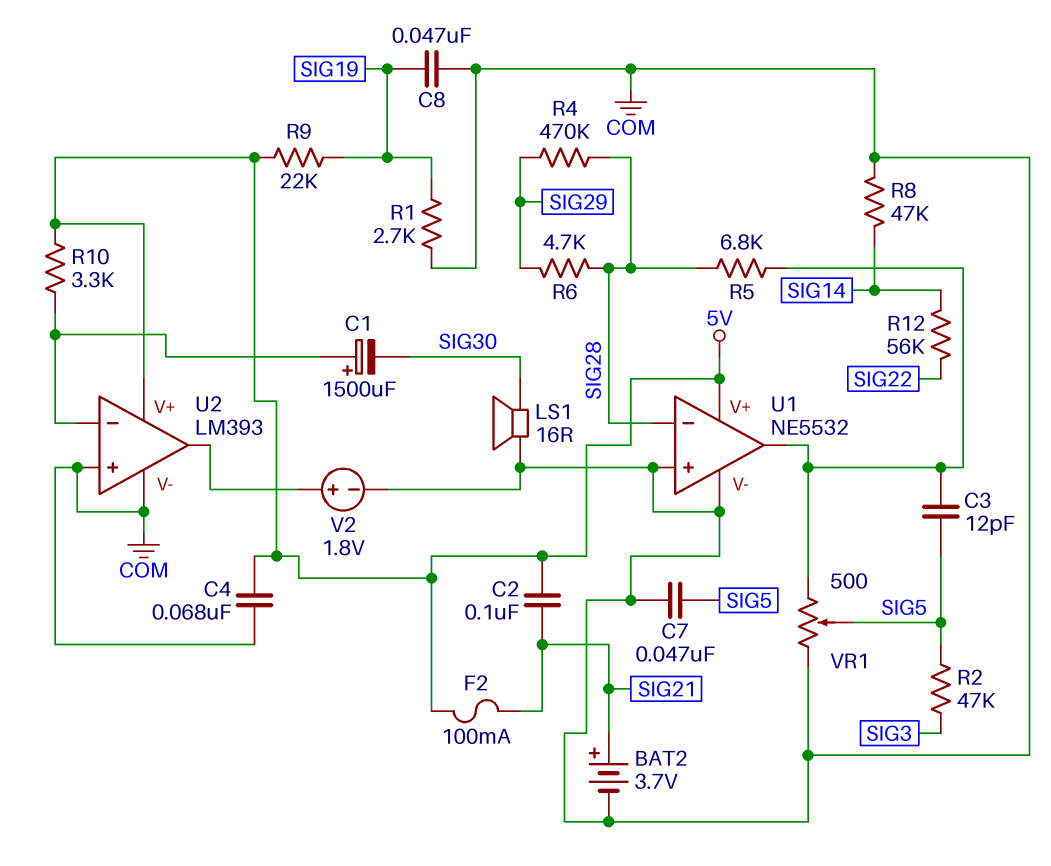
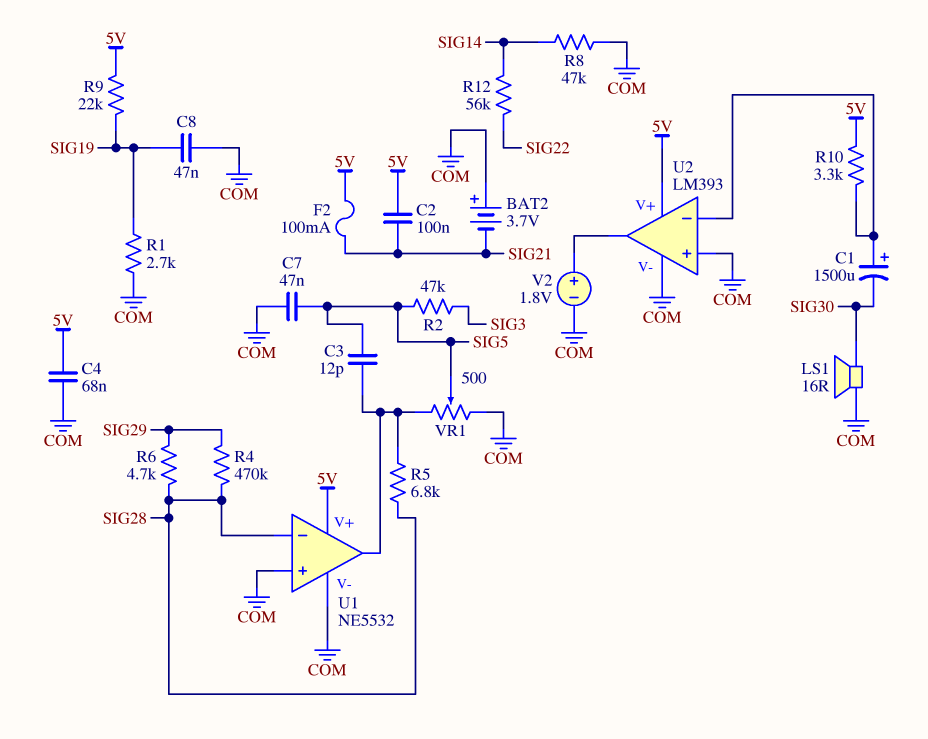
BAT2: 3.7V (plus SIG21, minus COM) -> 3.7V (plus COM, minus SIG21)

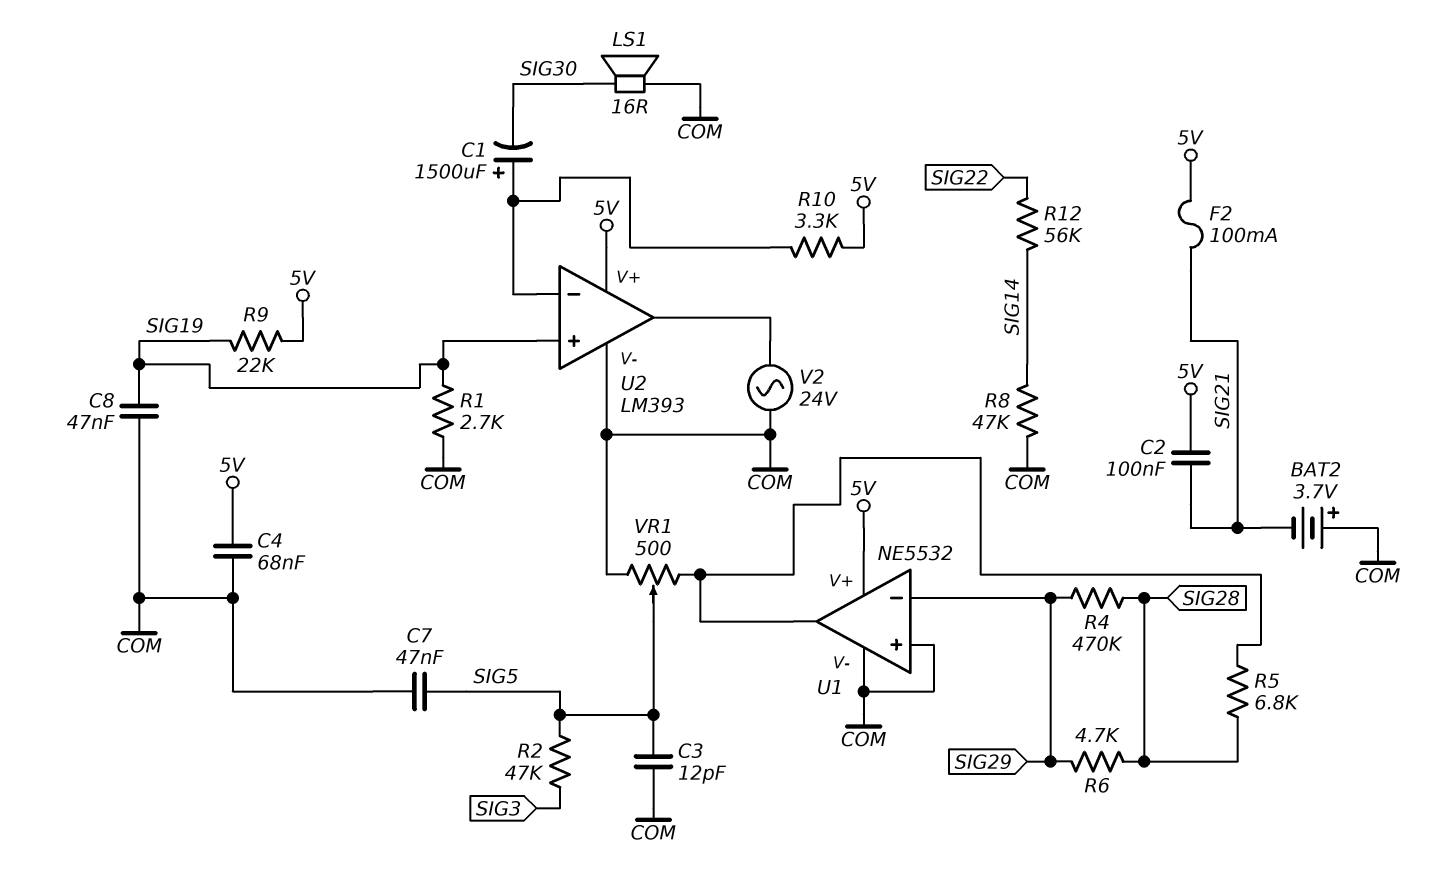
C3: 12pF (SIG5, U1/out) -> 12pF (COM, SIG5)
U1 pin in-: SIG28 -> SIG29
U2 pin in+: COM -> SIG19
V2: 1.8V (plus U2/out, minus COM) -> AC 24V (COM, U2/out)

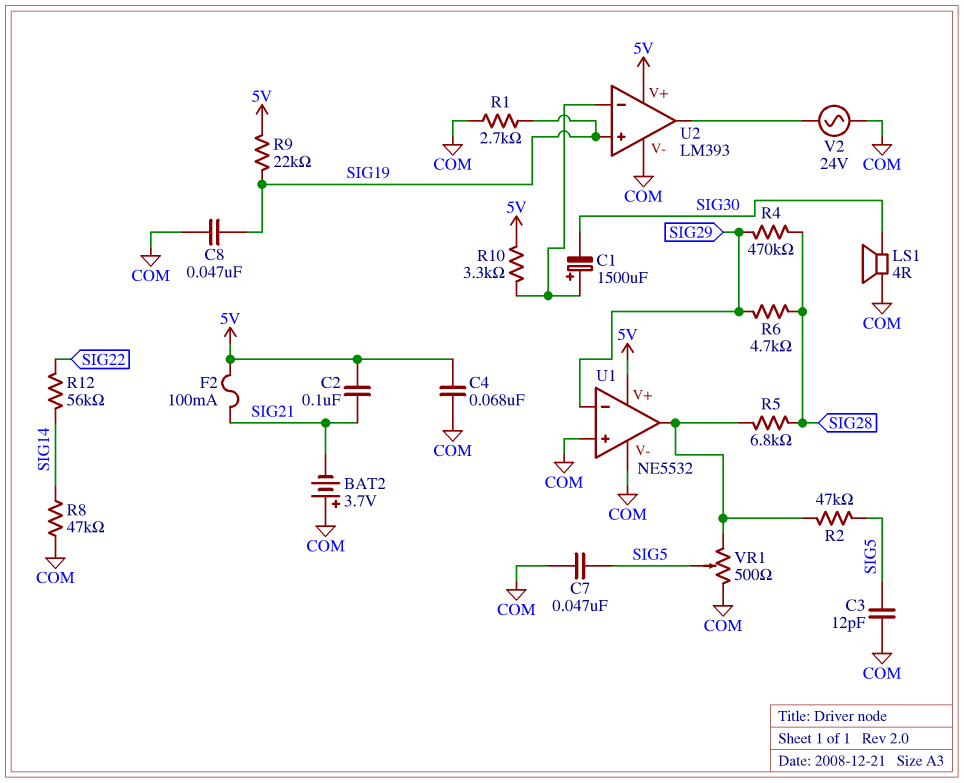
LS1: speaker 16R (COM, SIG30) -> speaker 4R (COM, SIG30)
R2: 47k (SIG3, SIG5) -> 47k (SIG5, U1/out)

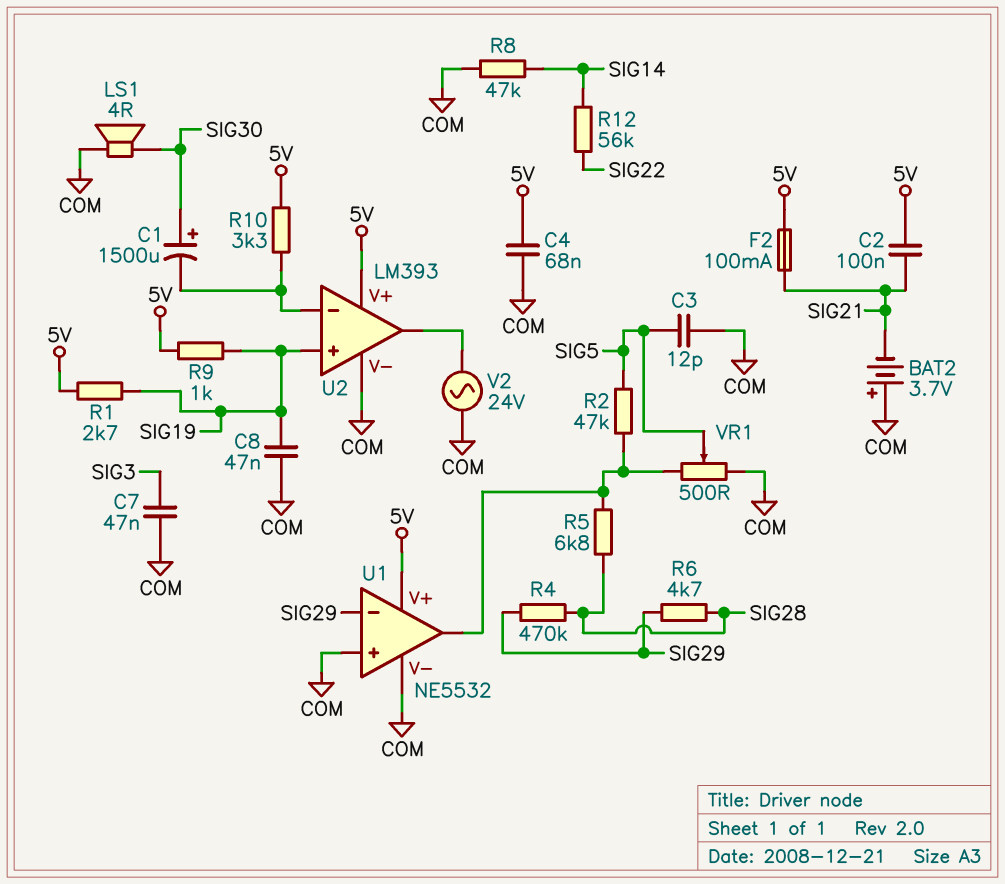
C1: 1500uF (plus U2/in-, minus SIG30) -> 1500uF (plus SIG30, minus U2/in-)
C7: 47nF (COM, SIG5) -> 47nF (COM, SIG3)
R1: 2.7k (COM, SIG19) -> 2.7k (5V, SIG19)
R9: 22k (5V, SIG19) -> 1k (5V, SIG19)

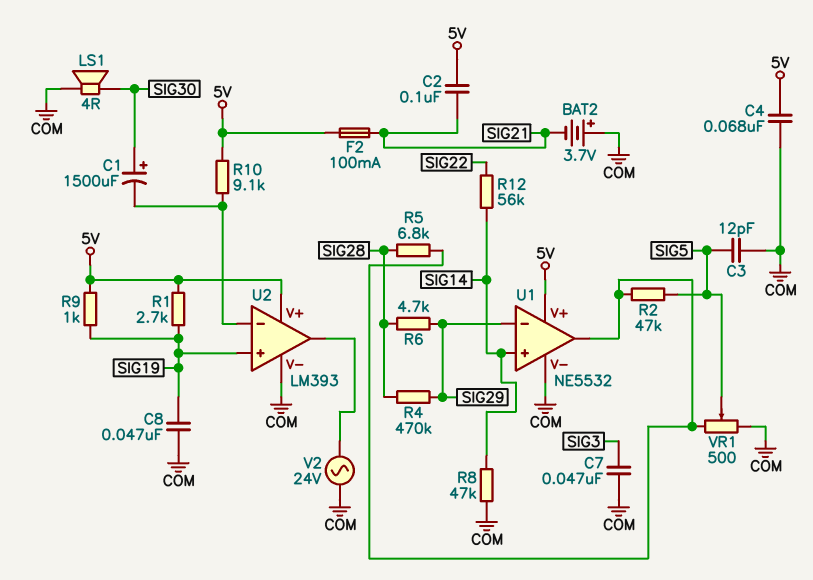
R10: 3.3k (5V, U2/in-) -> 9.1k (5V, U2/in-)
U1 pin in+: COM -> SIG14

